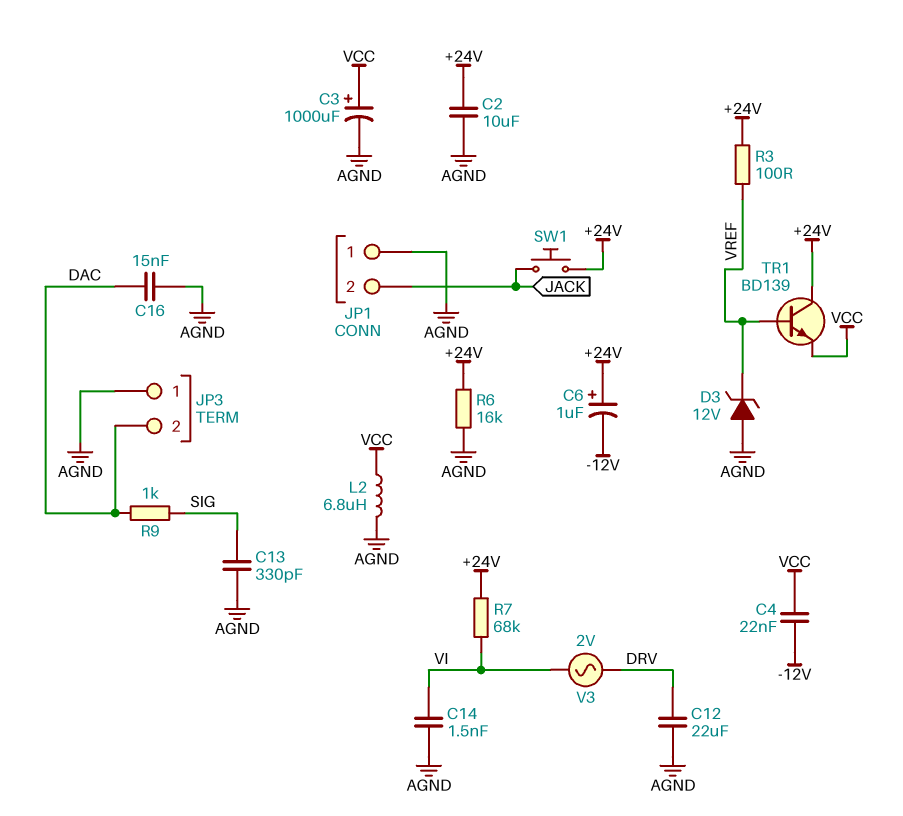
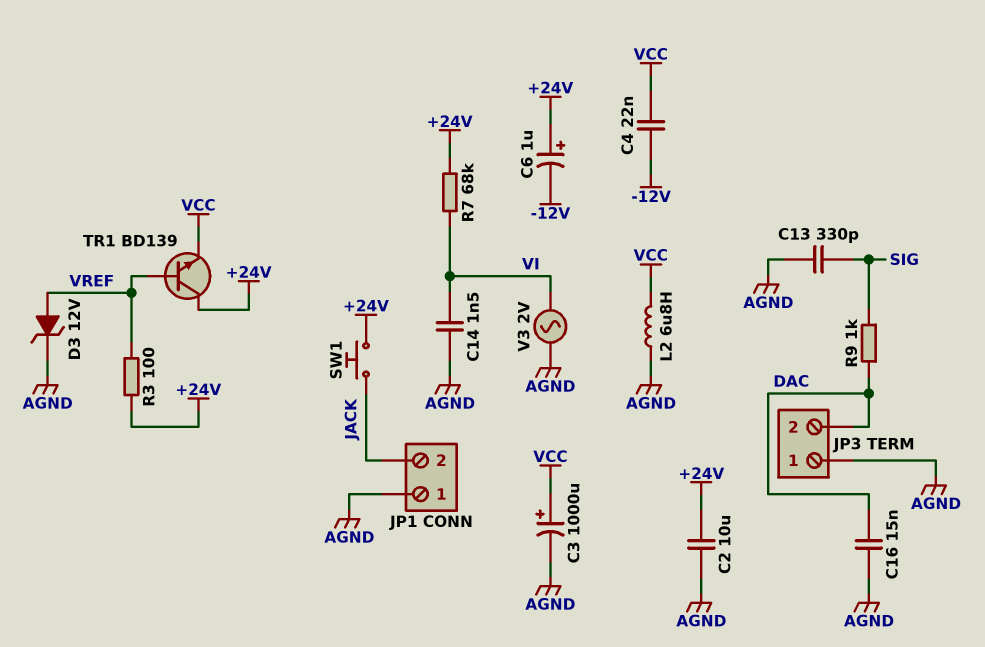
C12: 22uF (AGND, DRV) -> none
D3: zener 12V (A AGND, K VREF) -> zener 12V (A VREF, K AGND)
R6: 16k (+24V, AGND) -> none
V3: AC 2V (DRV, VI) -> AC 2V (AGND, VI)

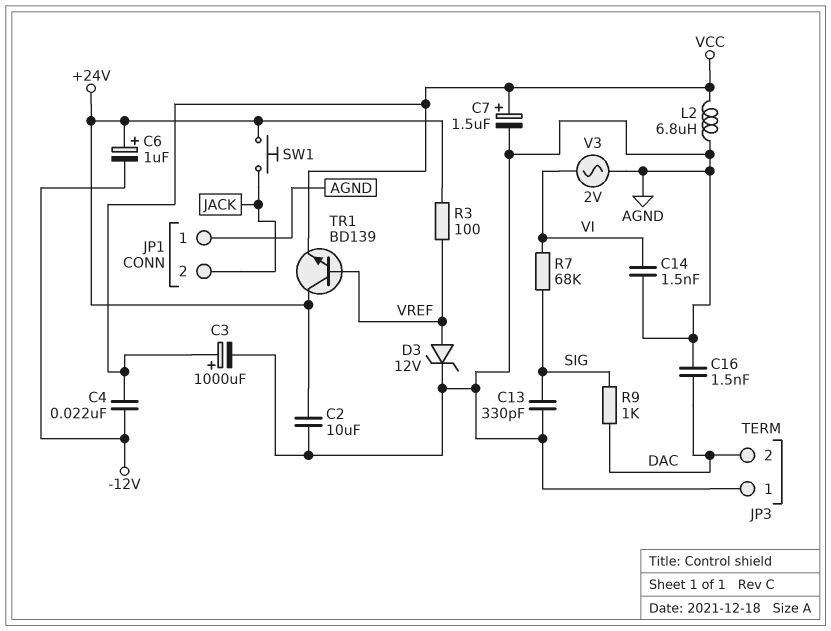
C7: none -> 1.5uF (plus VCC, minus AGND)
C16: 15nF (AGND, DAC) -> 1.5nF (AGND, DAC)
R7: 68k (+24V, VI) -> 68k (SIG, VI)

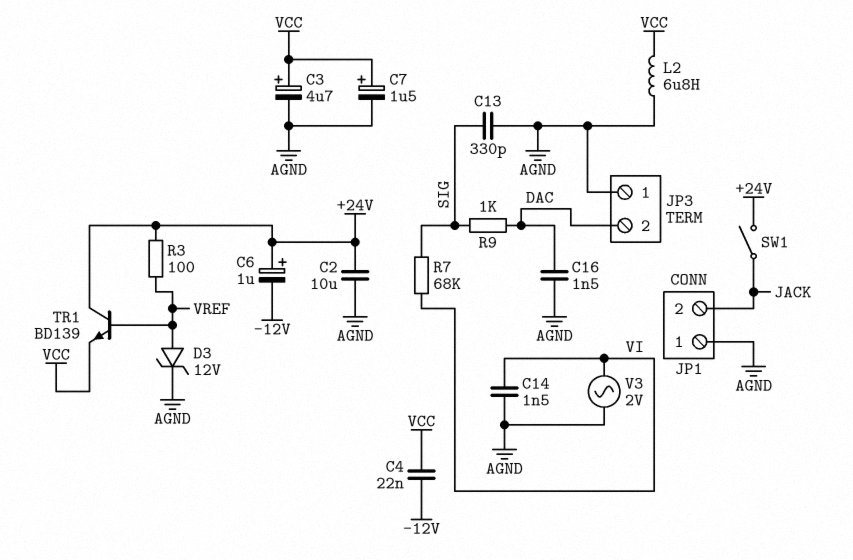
C3: 1000uF (plus VCC, minus AGND) -> 4.7uF (plus VCC, minus AGND)
SW1: button (+24V, JACK) -> switch (+24V, JACK)

